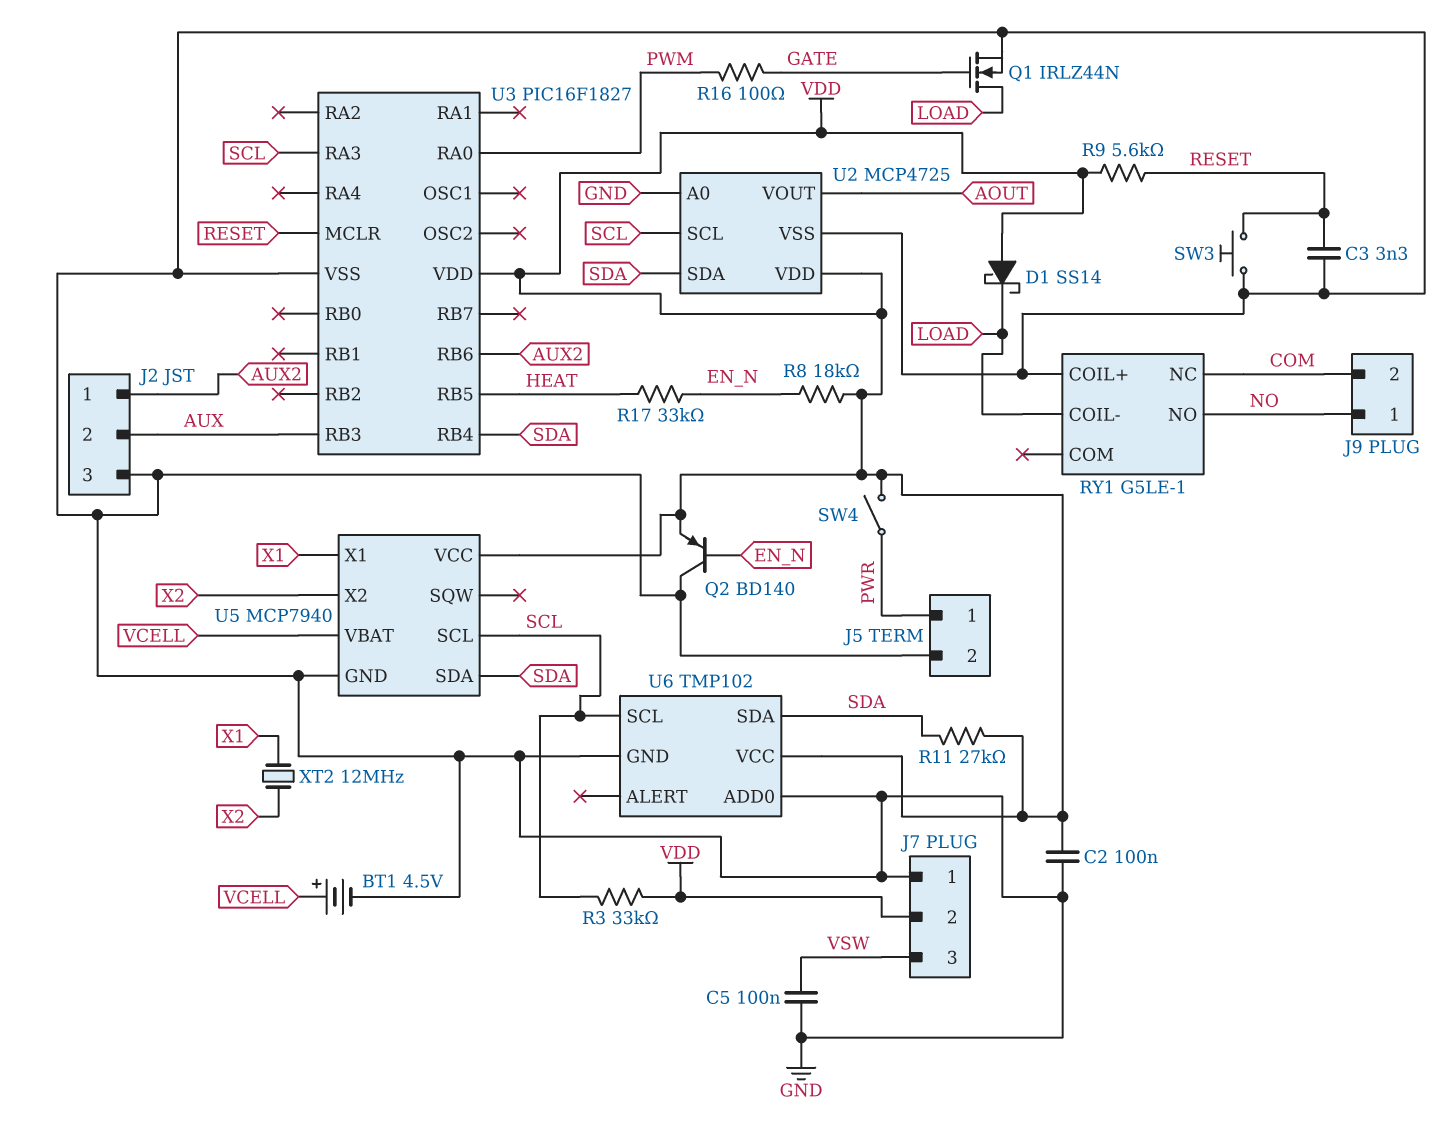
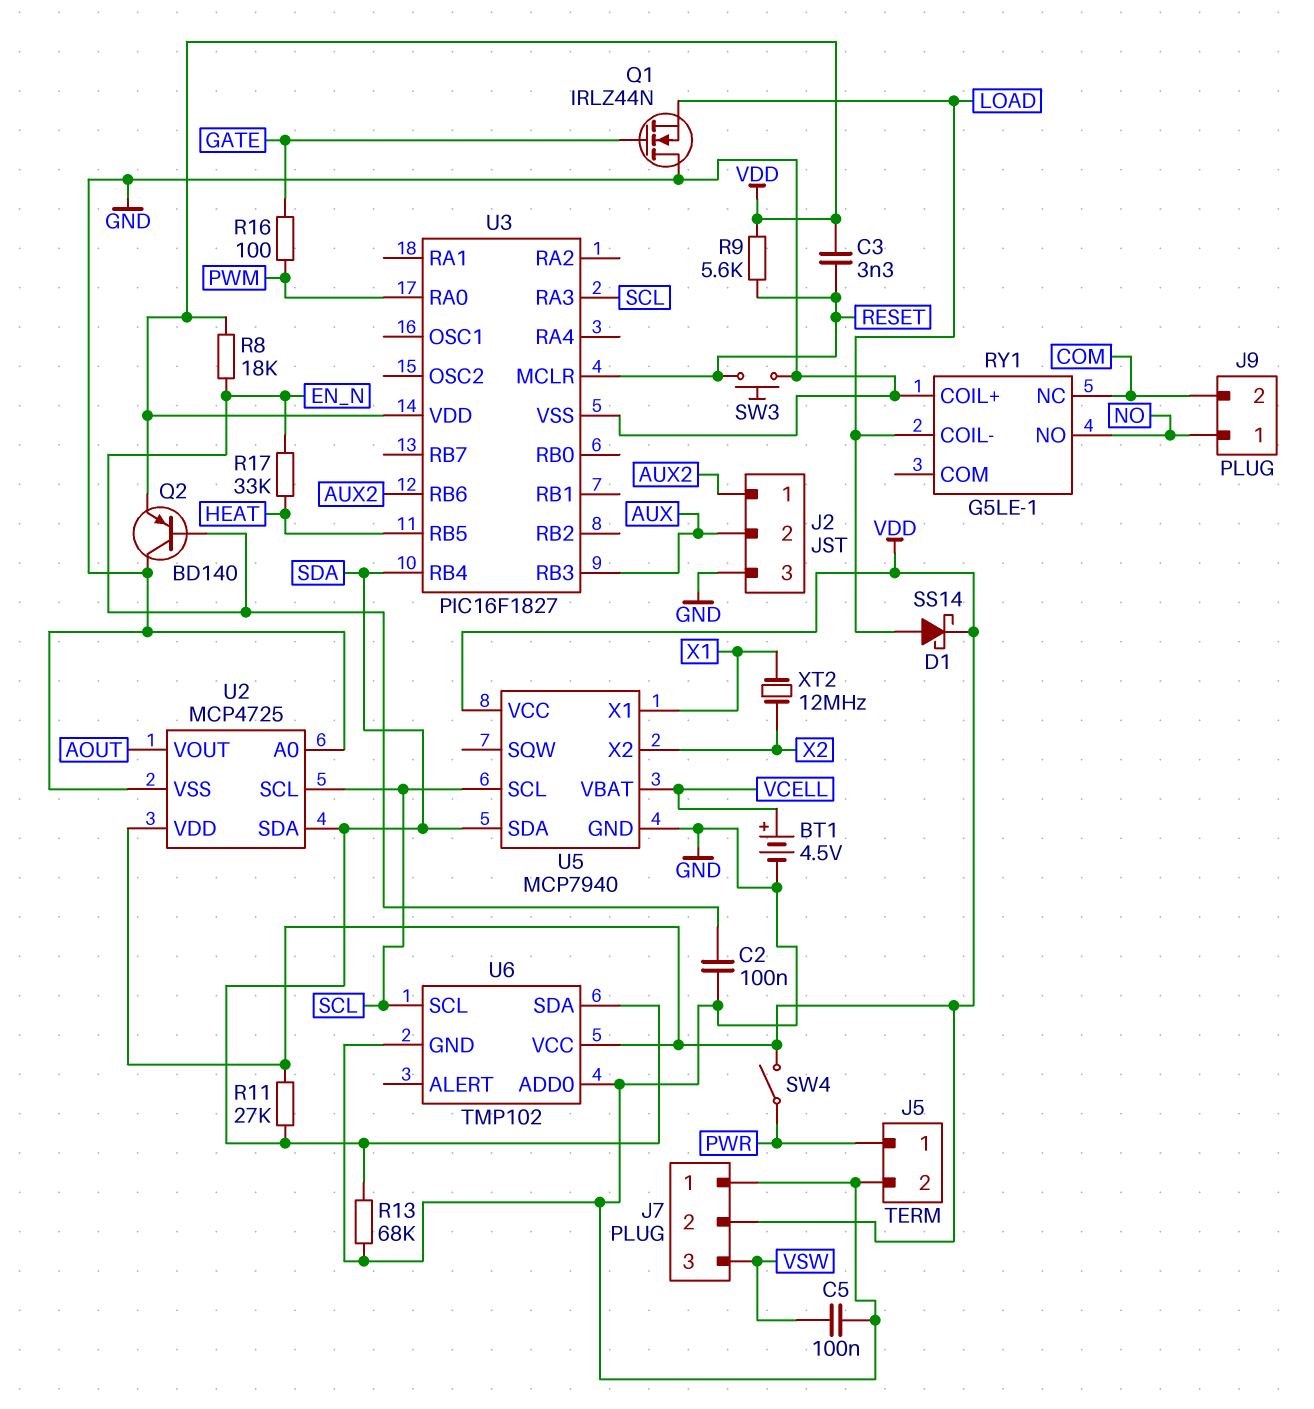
C2: 100nF (GND, VDD) -> 100nF (EN_N, GND)
C3: 3.3nF (GND, RESET) -> 3.3nF (RESET, VDD)
D1: schottky SS14 (A VDD, K LOAD) -> schottky SS14 (A LOAD, K VDD)
Q1: NMOS IRLZ44N (G GATE, D LOAD, S GND) -> NMOS IRLZ44N (G GATE, D GND, S LOAD)
R3: 33k (SCL, VDD) -> none
R13: none -> 68k (GND, SDA)

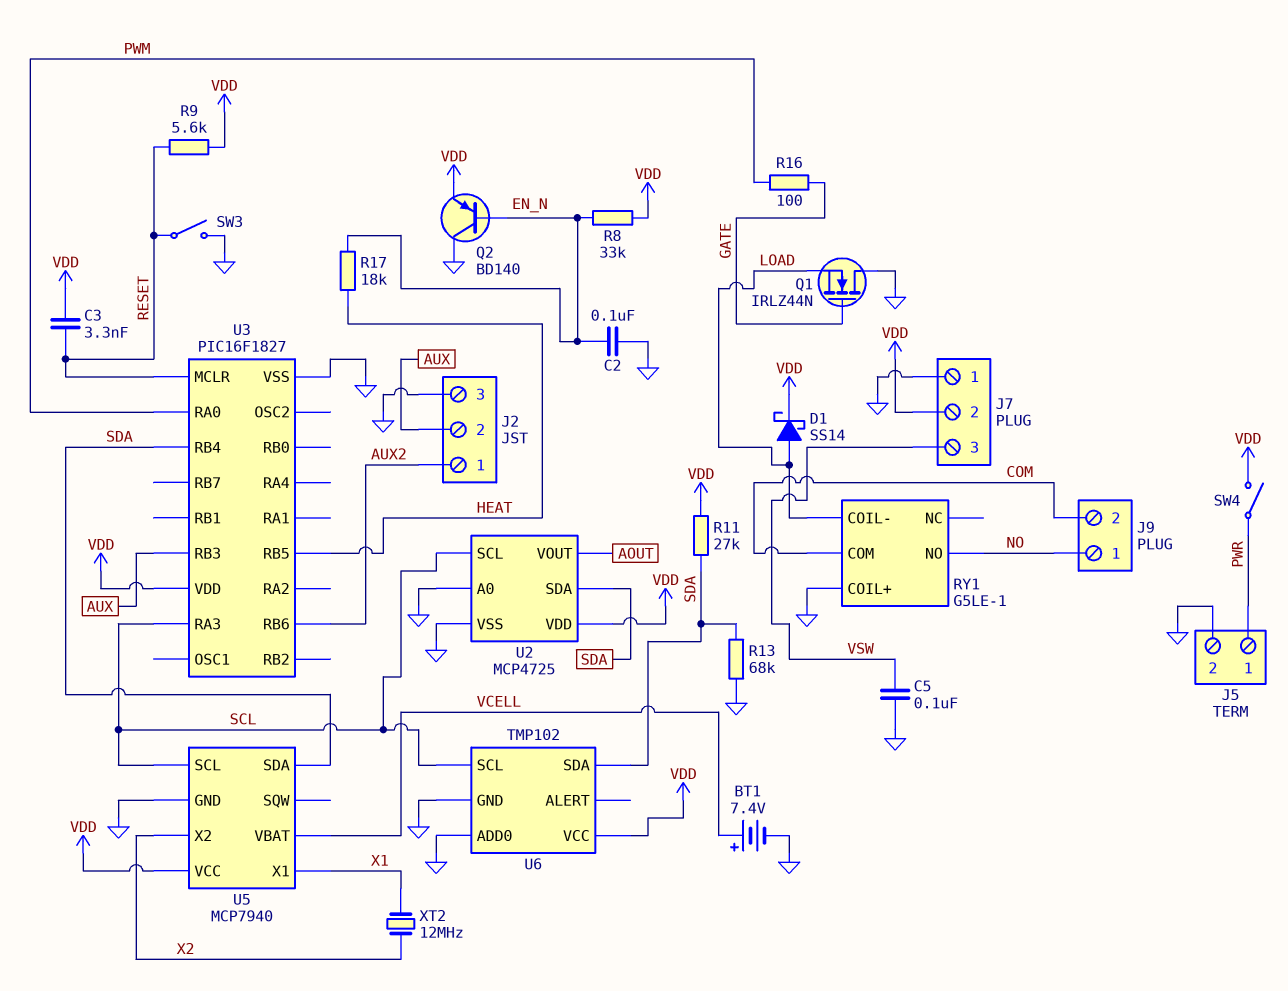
BT1: 4.5V (plus VCELL, minus GND) -> 7.4V (plus VCELL, minus GND)
R8: 18k (EN_N, VDD) -> 33k (EN_N, VDD)
R17: 33k (EN_N, HEAT) -> 18k (EN_N, HEAT)
RY1 pin COM: none -> COM
RY1 pin NC: COM -> none
SW3: button (GND, RESET) -> switch (GND, RESET)

